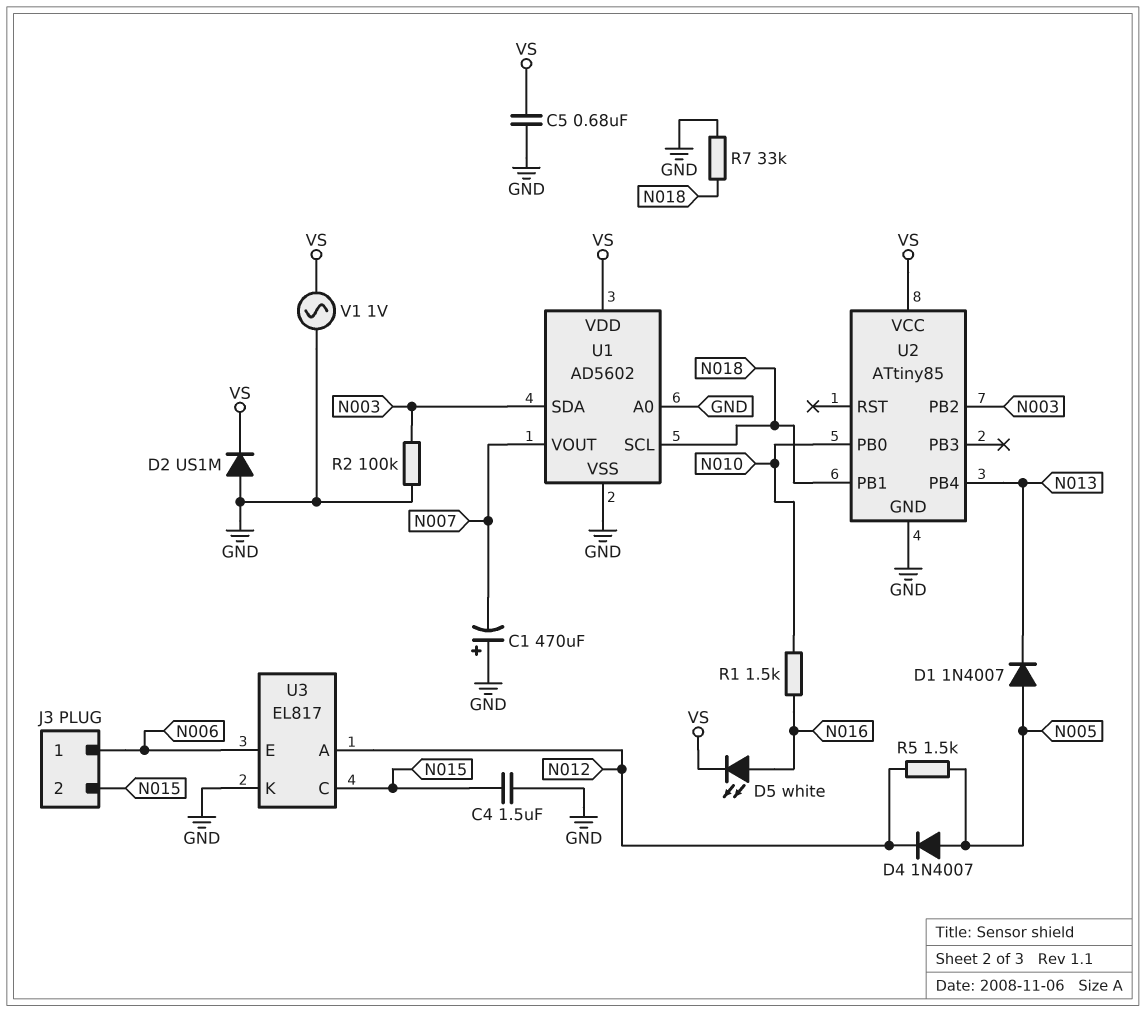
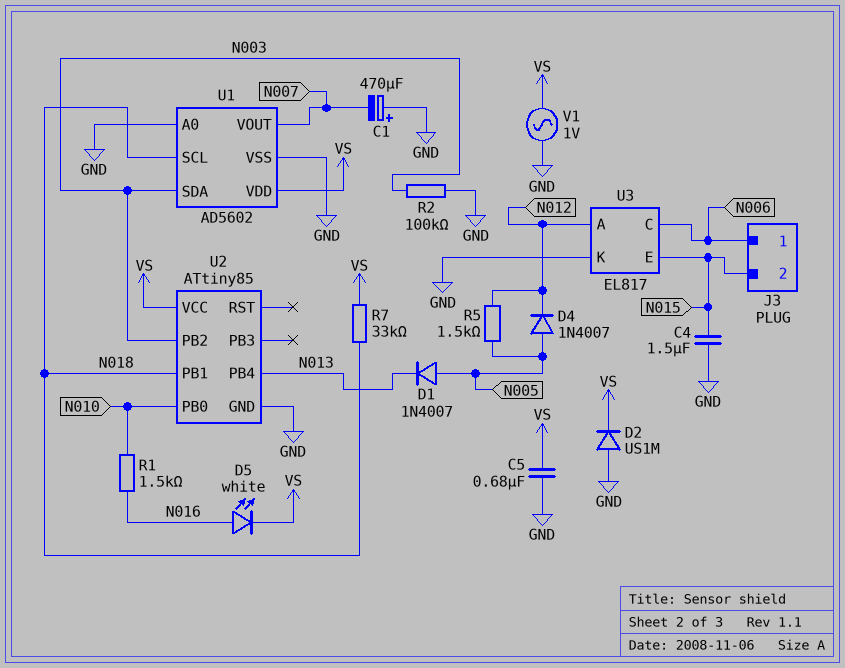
R7: 33k (GND, N018) -> 33k (N018, VS)
U3 pin C: N015 -> N006
U3 pin E: N006 -> N015

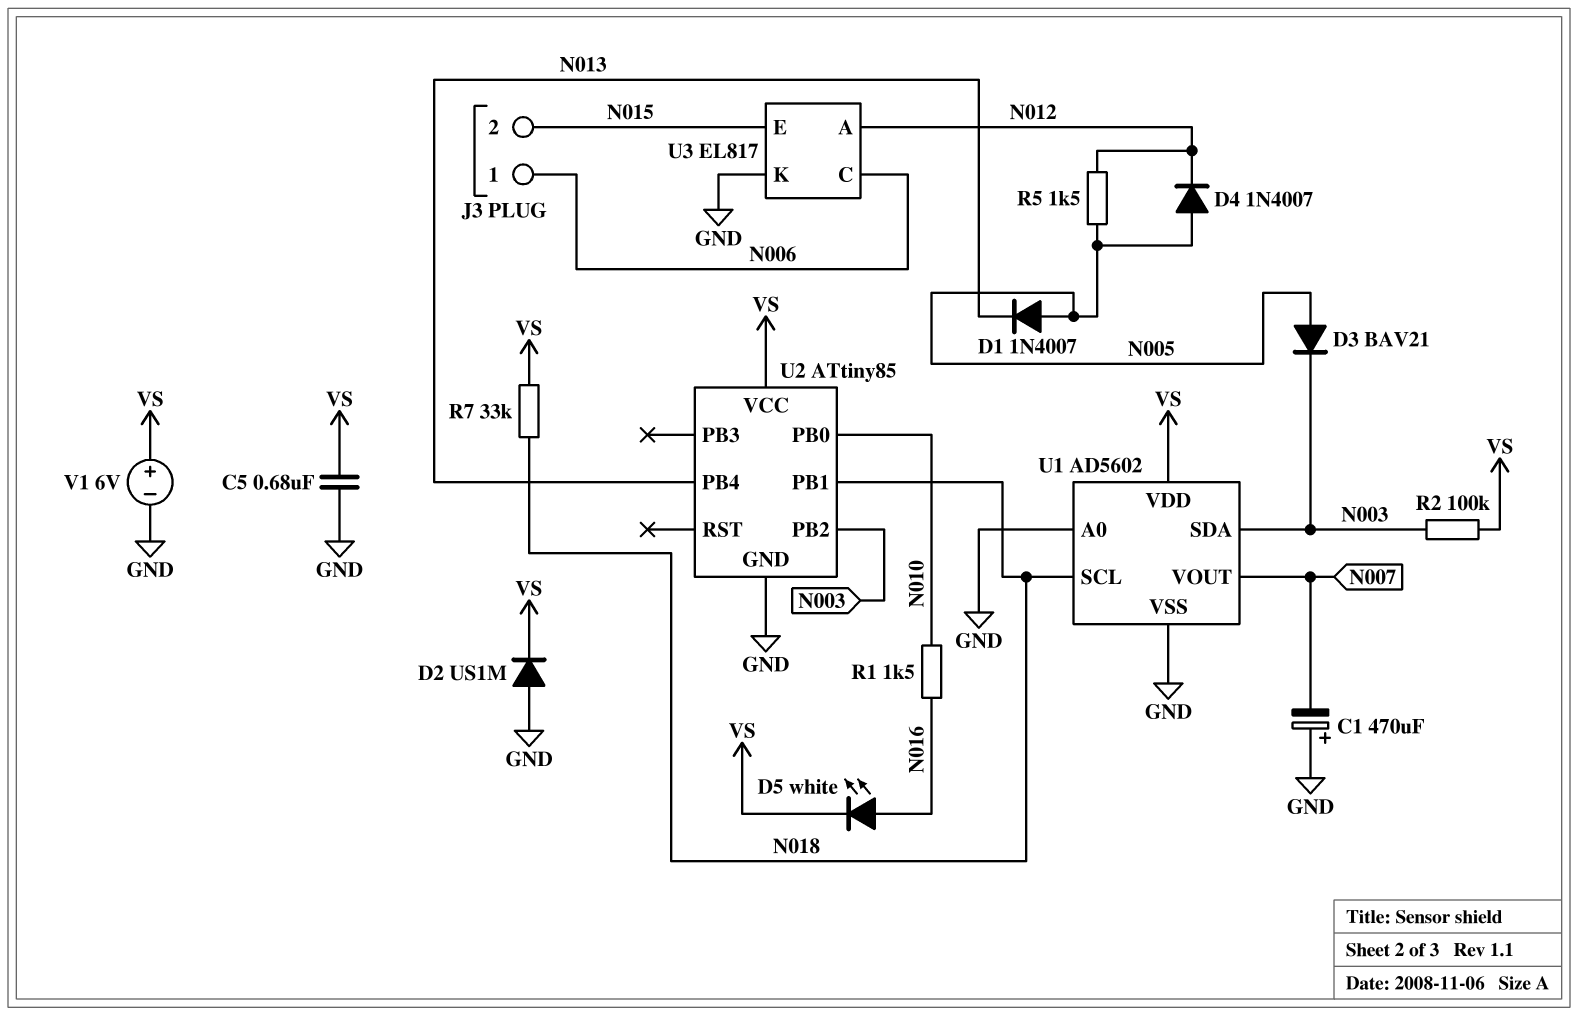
C4: 1.5uF (GND, N015) -> none
D3: none -> diode BAV21 (A N005, K N003)
R2: 100k (GND, N003) -> 100k (N003, VS)
V1: AC 1V (GND, VS) -> 6V (plus VS, minus GND)

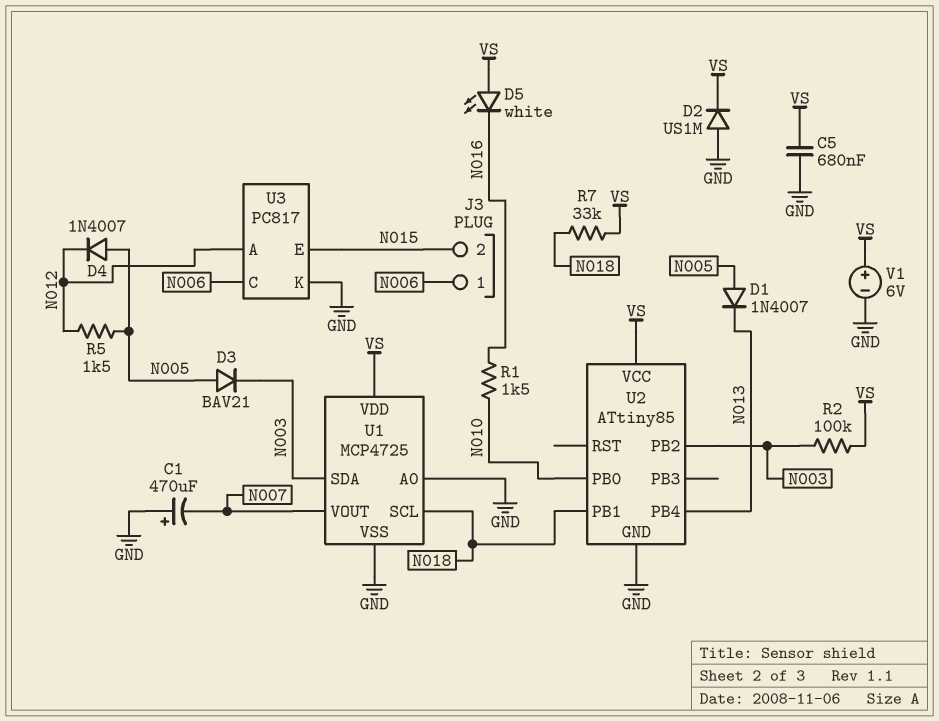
D5: LED white (A N016, K VS) -> LED white (A VS, K N016)
U1: AD5602 -> MCP4725
U3: EL817 -> PC817

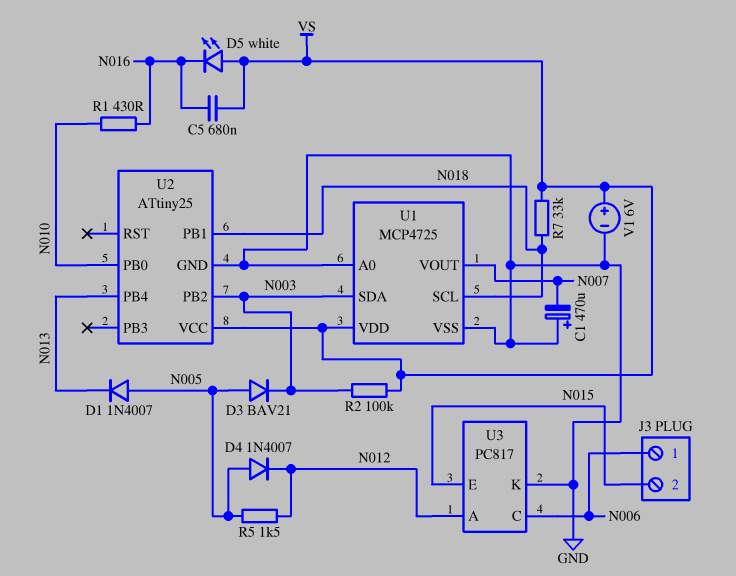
C5: 680nF (GND, VS) -> 680nF (N016, VS)
D2: diode US1M (A GND, K VS) -> none
R1: 1.5k (N010, N016) -> 430 (N010, N016)
U2: ATtiny85 -> ATtiny25

